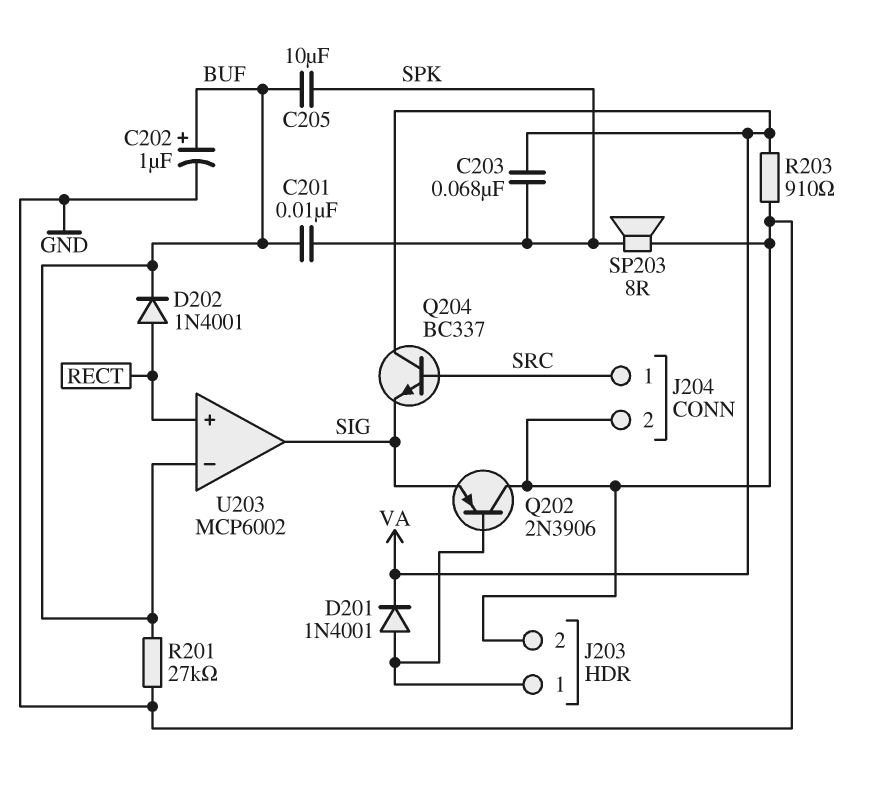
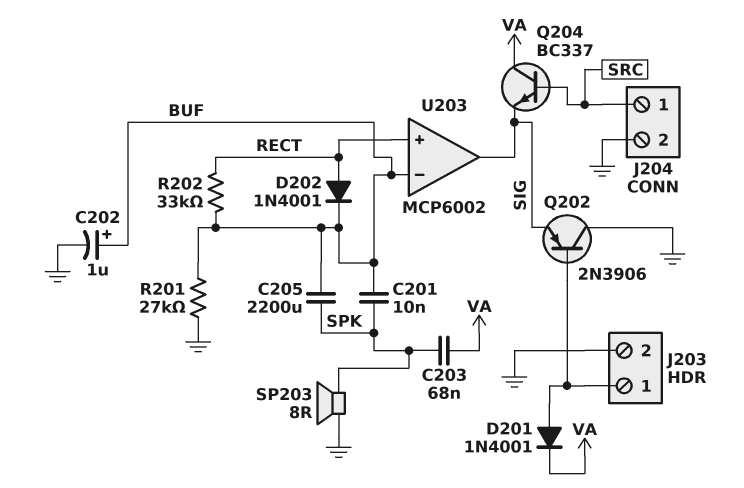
C205: 10uF (BUF, SPK) -> 2200uF (BUF, SPK)
R202: none -> 33k (BUF, RECT)
R203: 910 (GND, VA) -> none

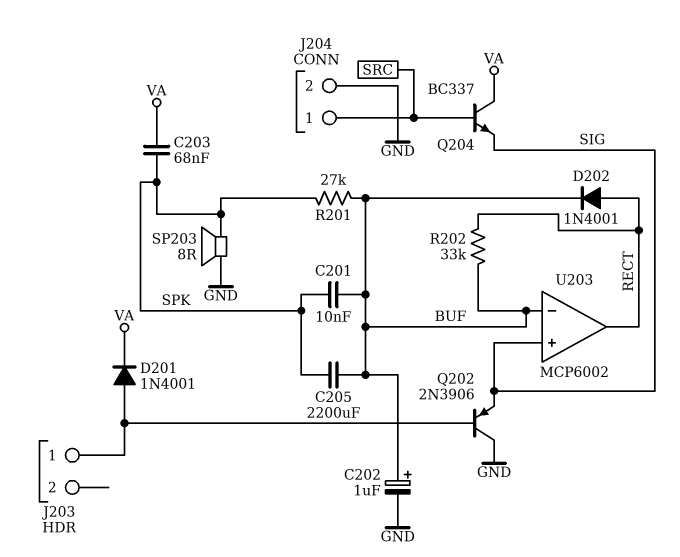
J203 pin 2: GND -> none
R201: 27k (BUF, GND) -> 27k (BUF, SPK)
U203 pin in+: RECT -> SIG
U203 pin out: SIG -> RECT

